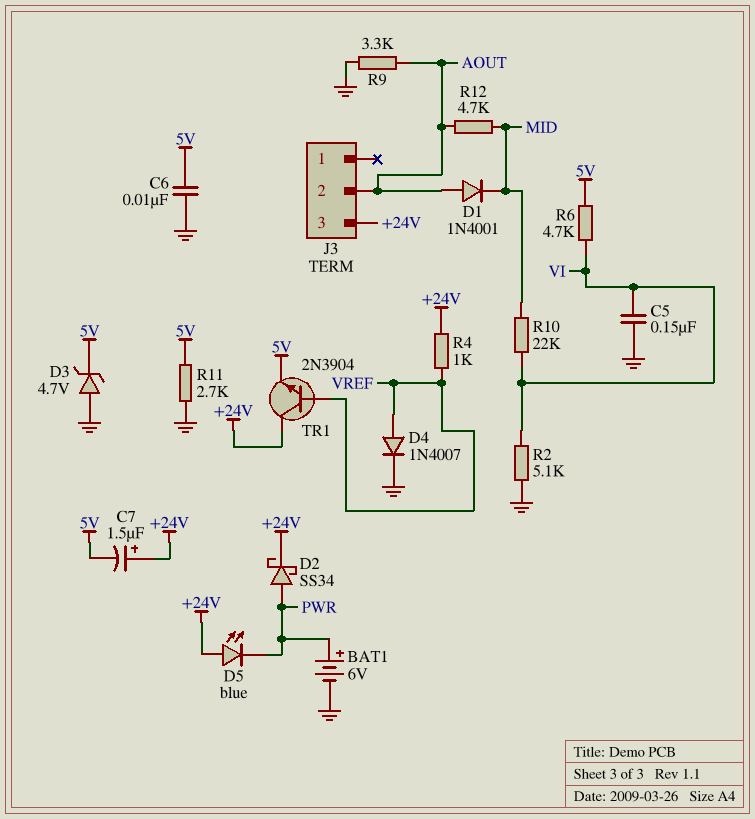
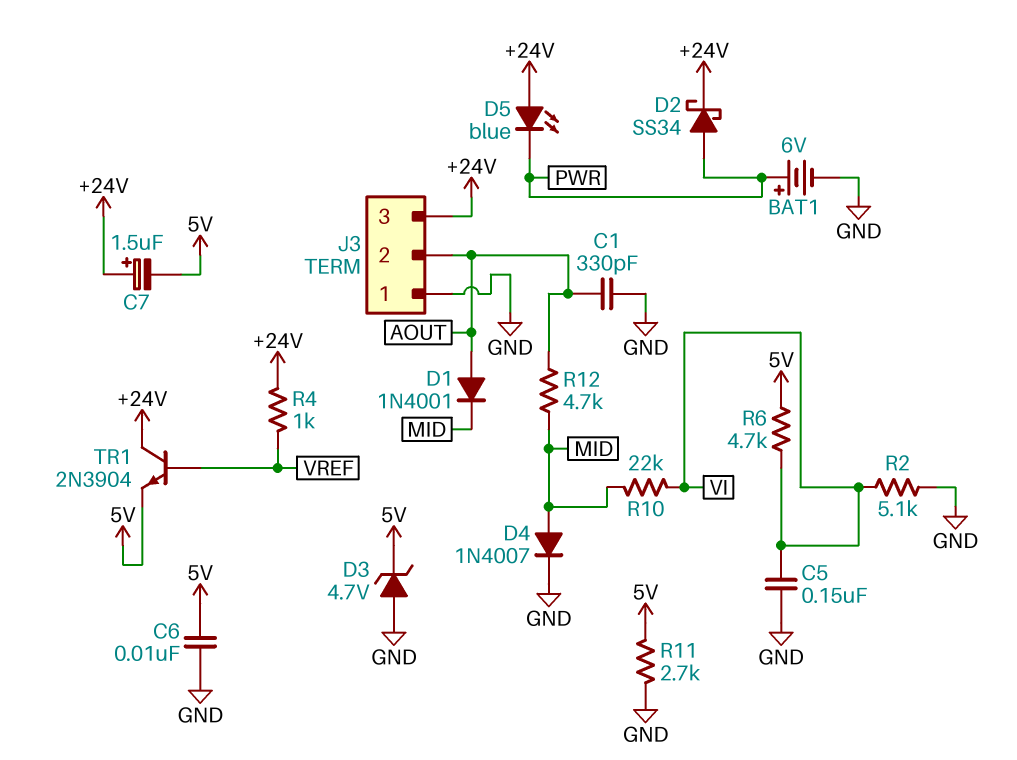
C1: none -> 330pF (AOUT, GND)
D4: diode 1N4007 (A VREF, K GND) -> diode 1N4007 (A MID, K GND)
J3 pin 1: none -> GND
R9: 3.3k (AOUT, GND) -> none

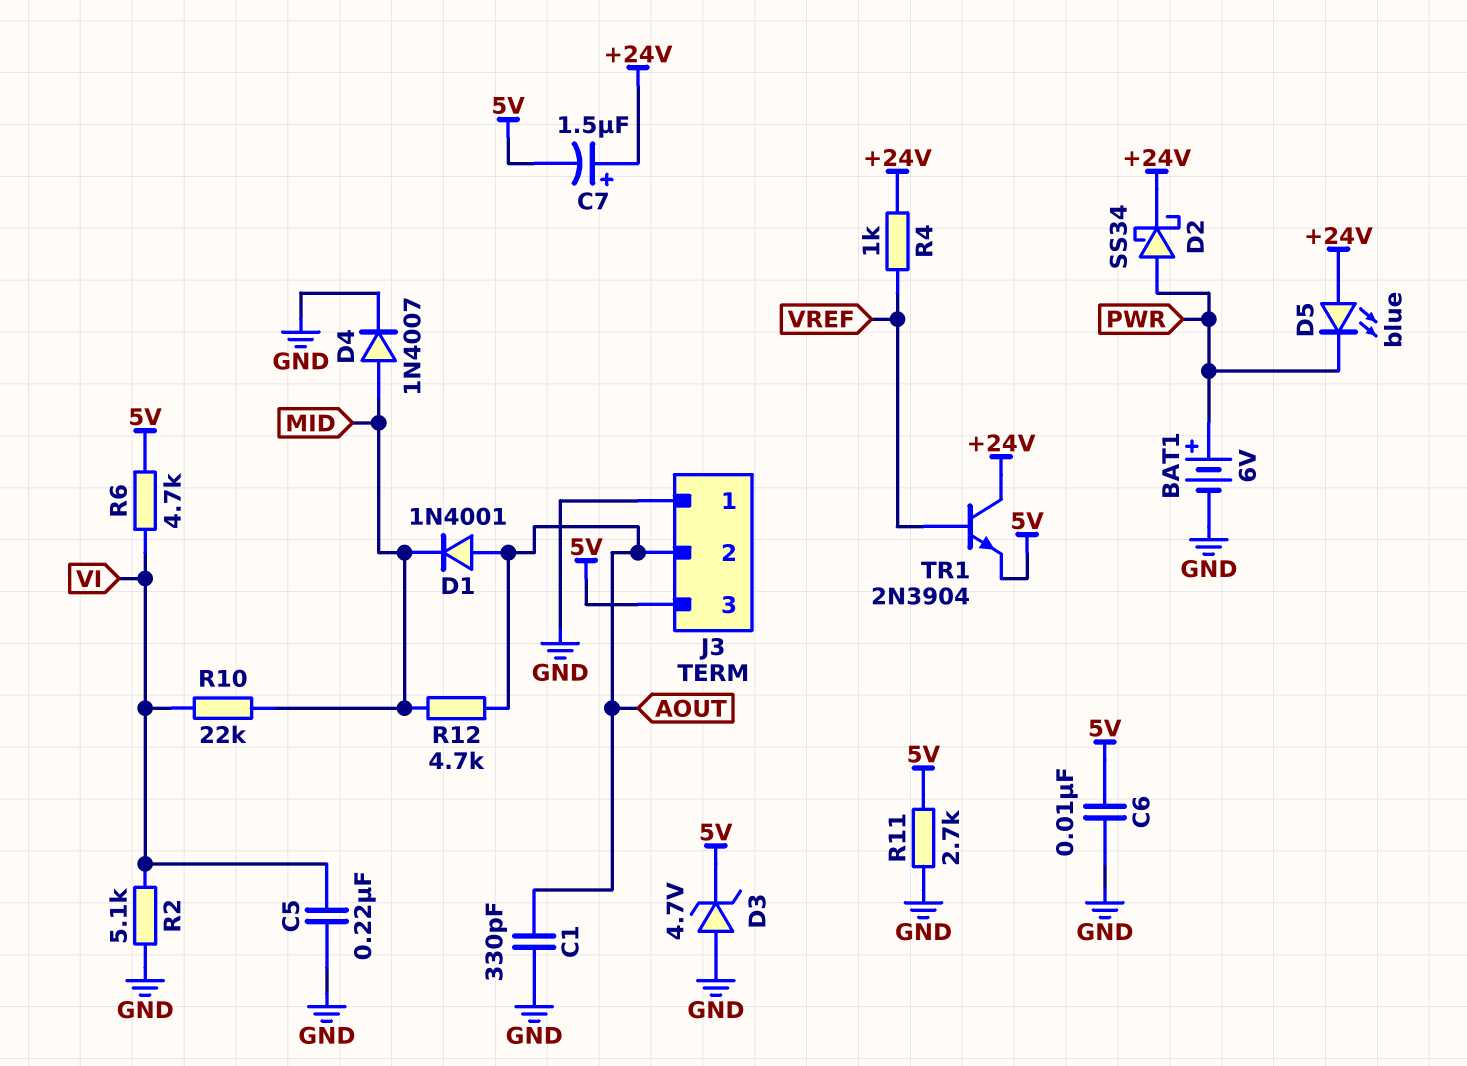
C5: 150nF (GND, VI) -> 220nF (GND, VI)
J3 pin 3: +24V -> 5V

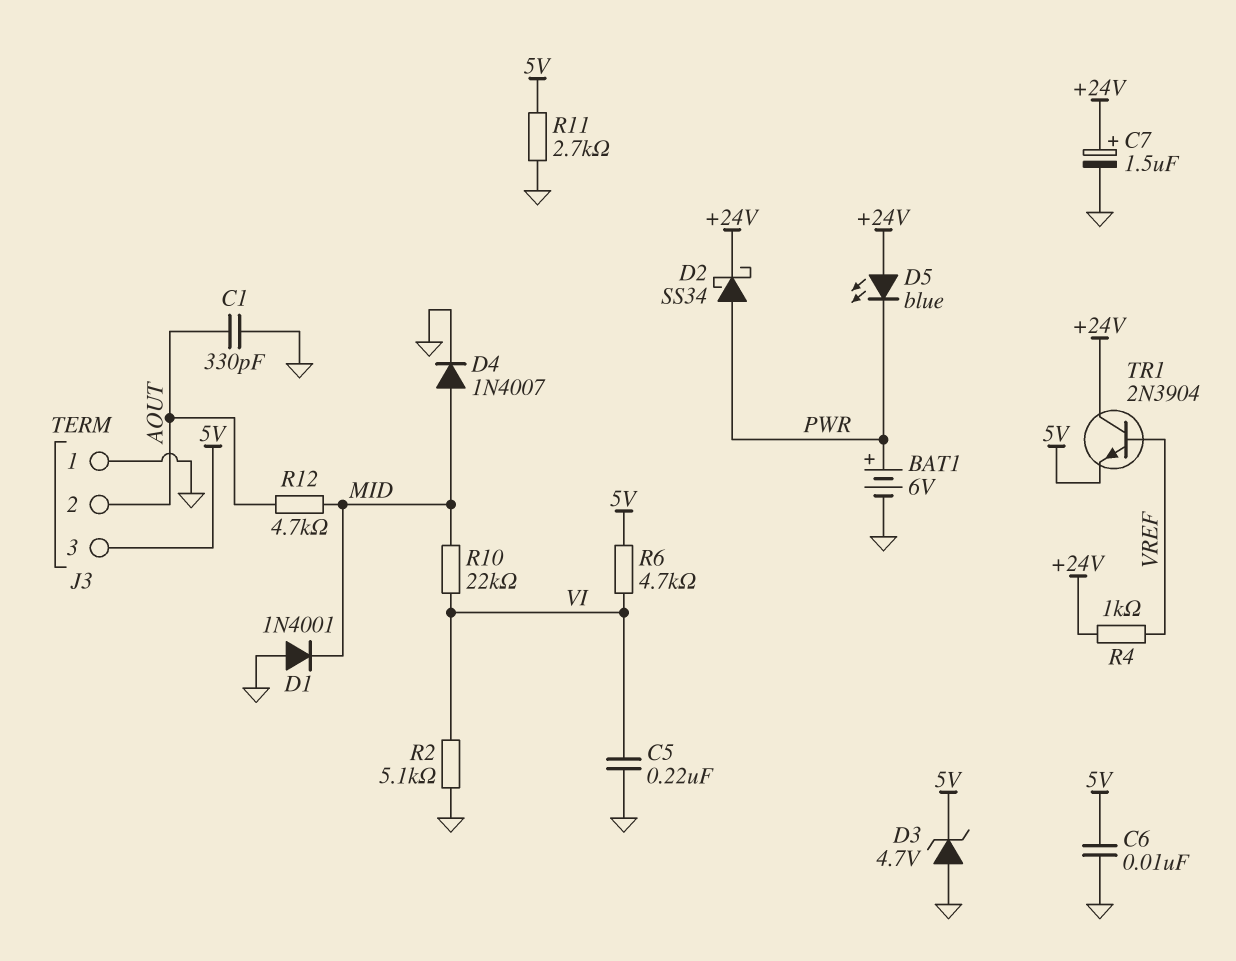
C7: 1.5uF (plus +24V, minus 5V) -> 1.5uF (plus +24V, minus GND)
D1: diode 1N4001 (A AOUT, K MID) -> diode 1N4001 (A GND, K MID)

